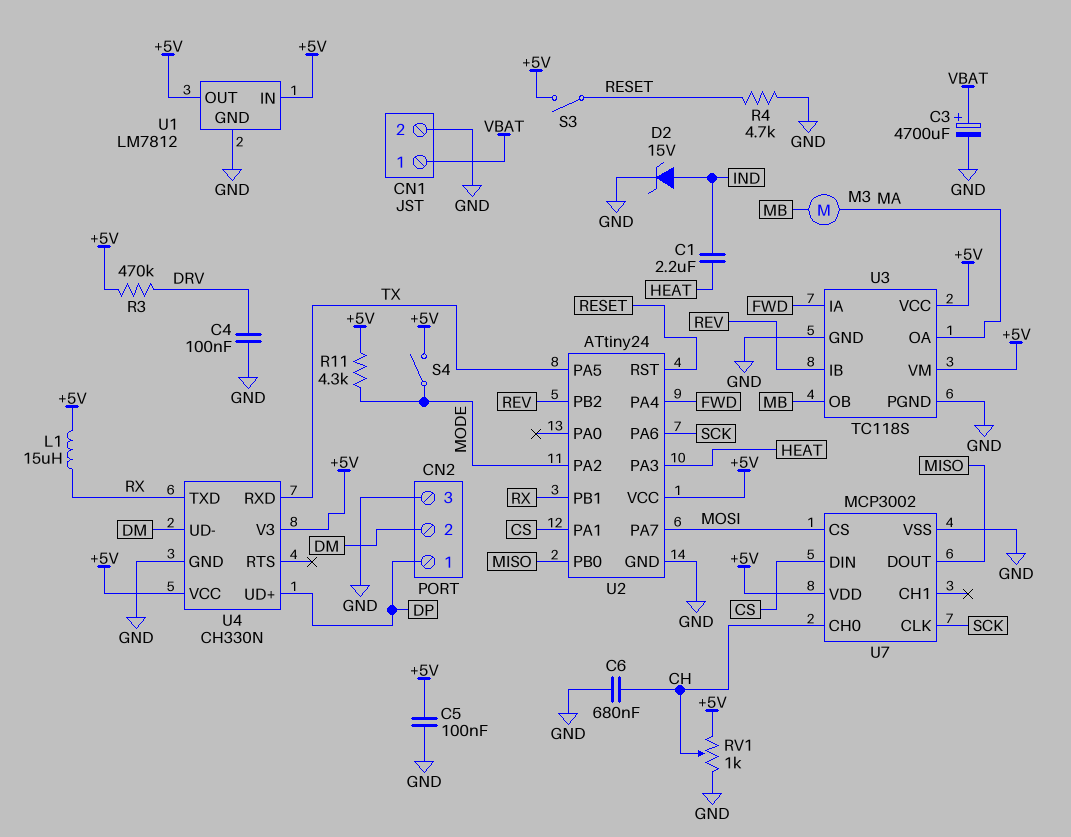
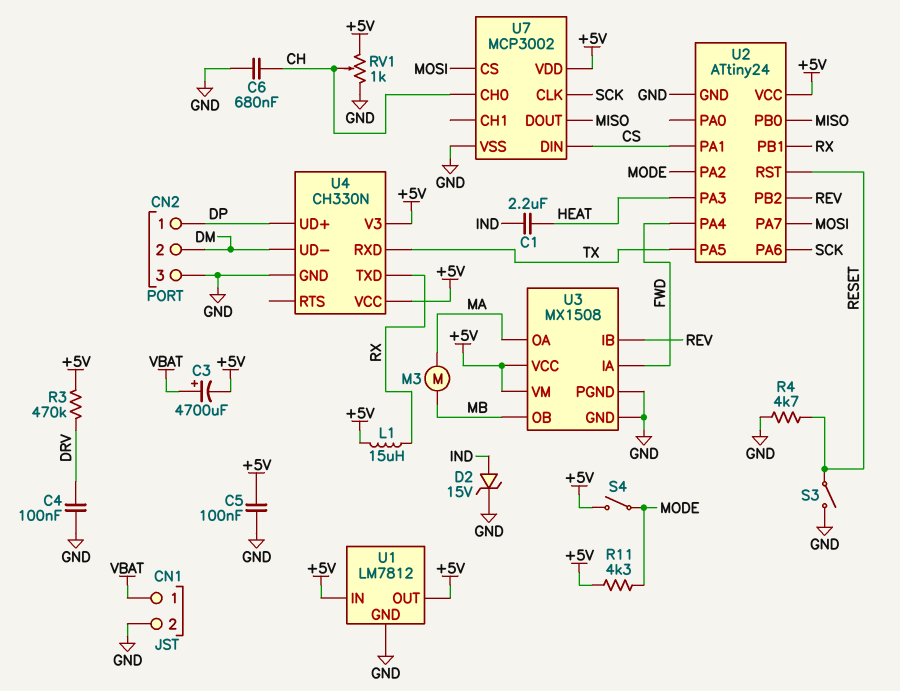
C3: 4700uF (plus VBAT, minus GND) -> 4700uF (plus VBAT, minus +5V)
S3: switch (+5V, RESET) -> switch (GND, RESET)
U3: TC118S -> MX1508

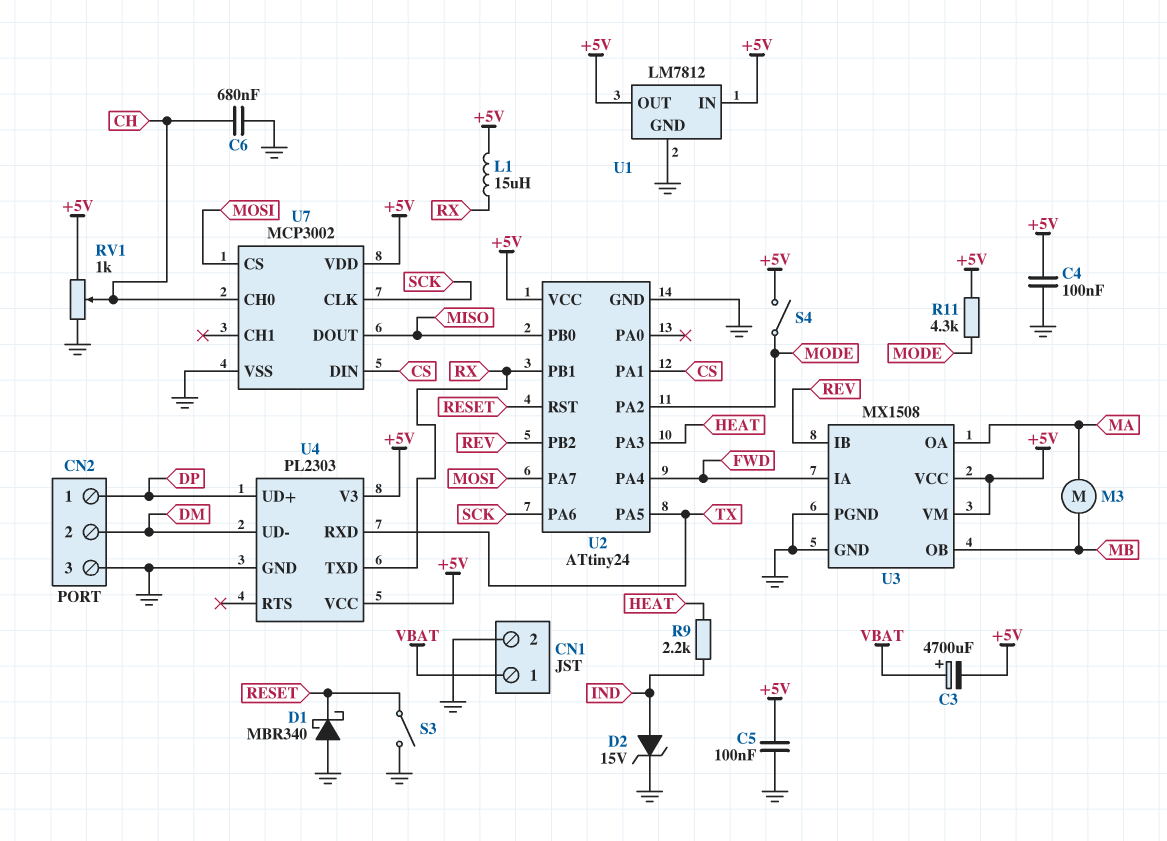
C1: 2.2uF (HEAT, IND) -> none
C4: 100nF (DRV, GND) -> 100nF (+5V, GND)
D1: none -> schottky MBR340 (A GND, K RESET)
R3: 470k (+5V, DRV) -> none
R4: 4.7k (GND, RESET) -> none
R9: none -> 2.2k (HEAT, IND)
U4: CH330N -> PL2303

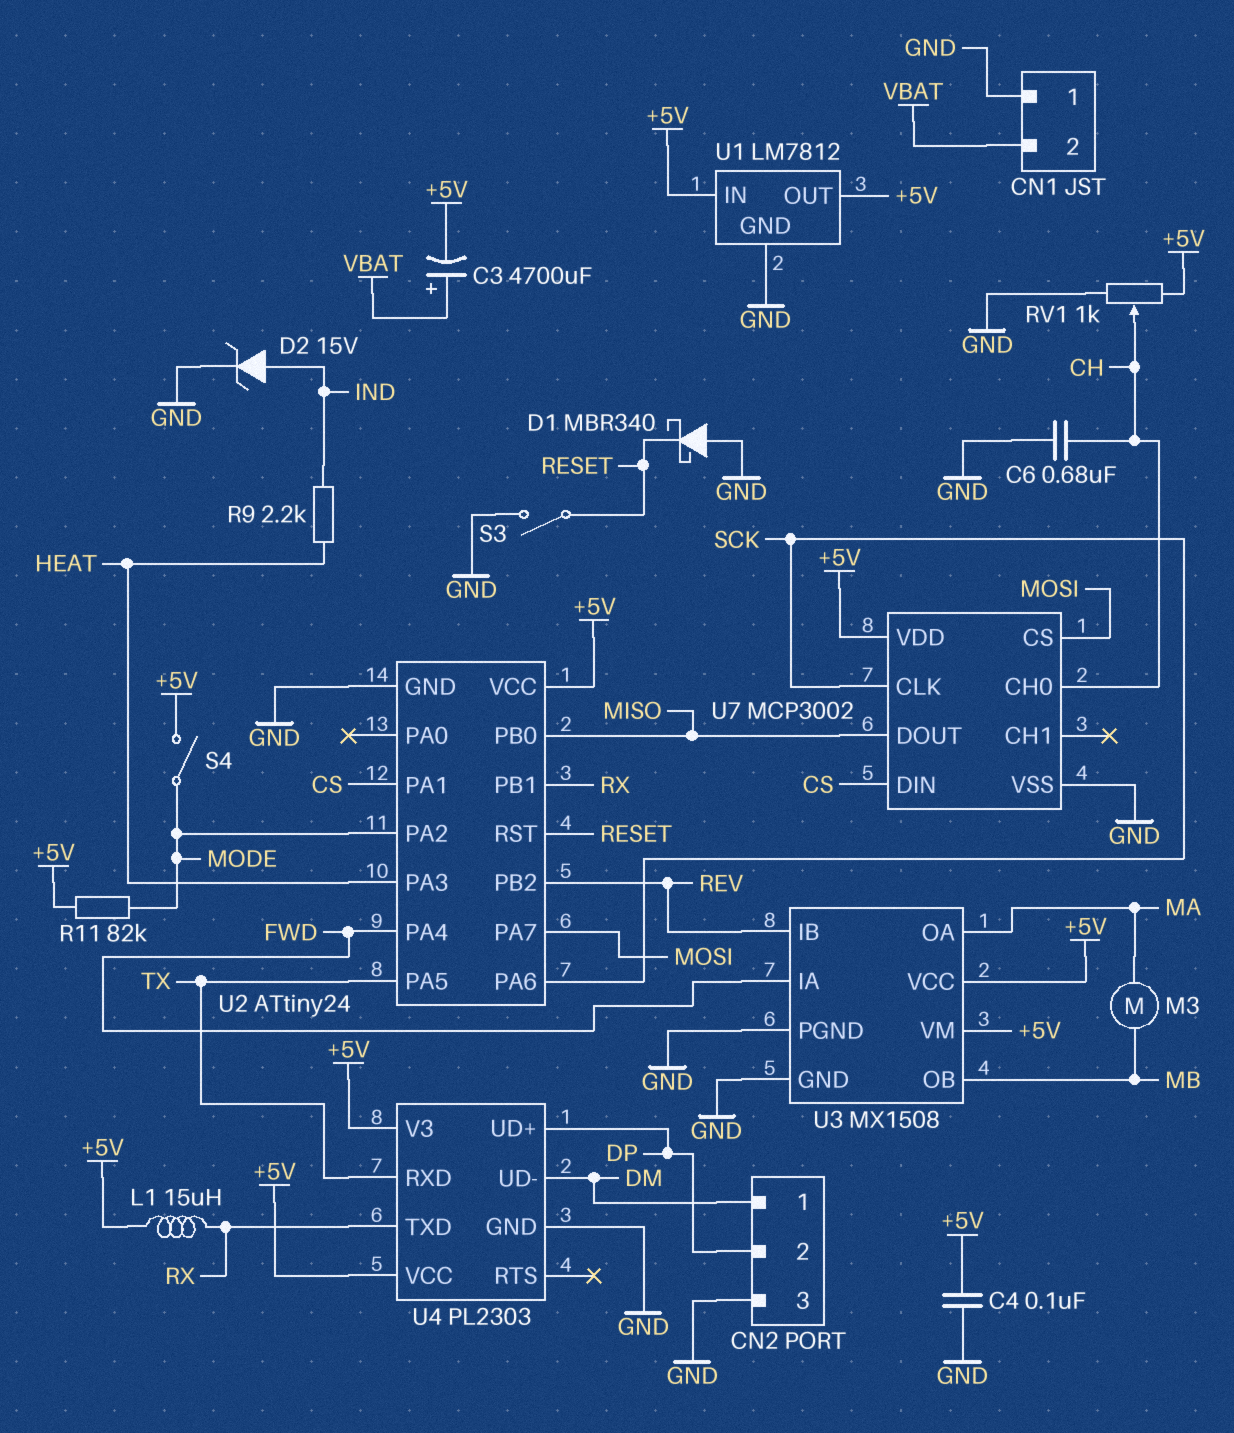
C5: 100nF (+5V, GND) -> none
CN1 pin 1: VBAT -> GND
CN1 pin 2: GND -> VBAT
CN2 pin 1: DP -> DM
CN2 pin 2: DM -> DP
R11: 4.3k (+5V, MODE) -> 82k (+5V, MODE)

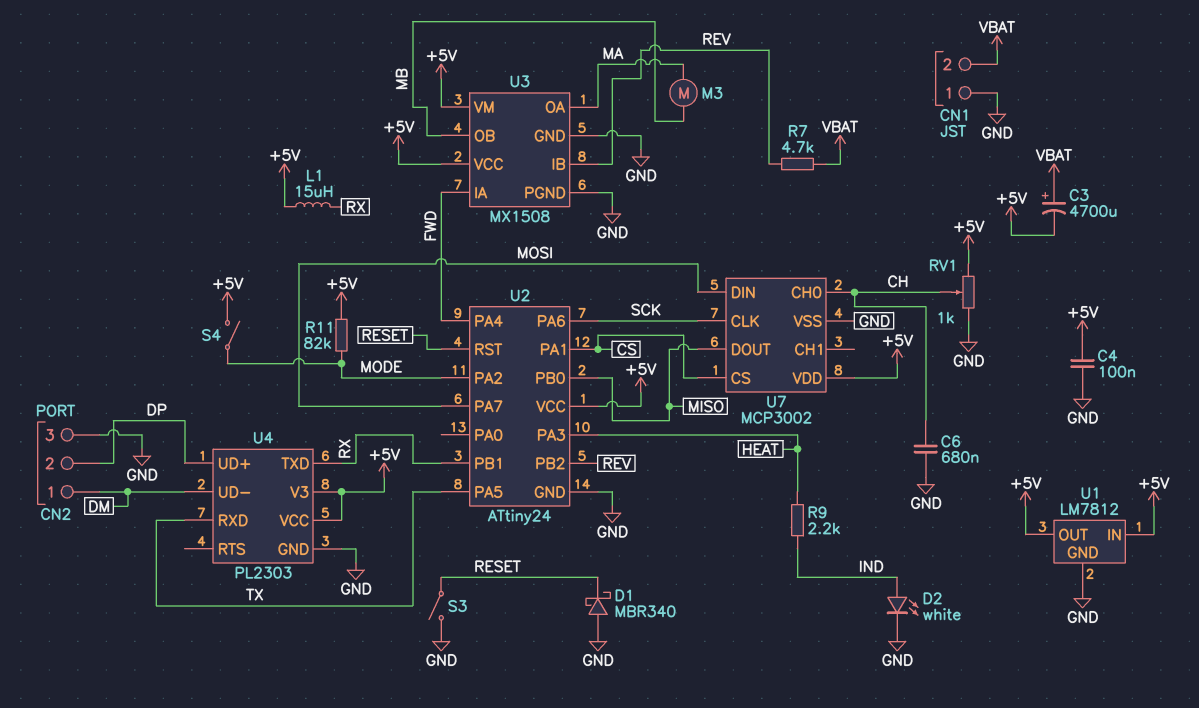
D2: zener 15V (A IND, K GND) -> LED white (A IND, K GND)
R7: none -> 4.7k (REV, VBAT)
U7 pin CS: MOSI -> CS
U7 pin DIN: CS -> MOSI

